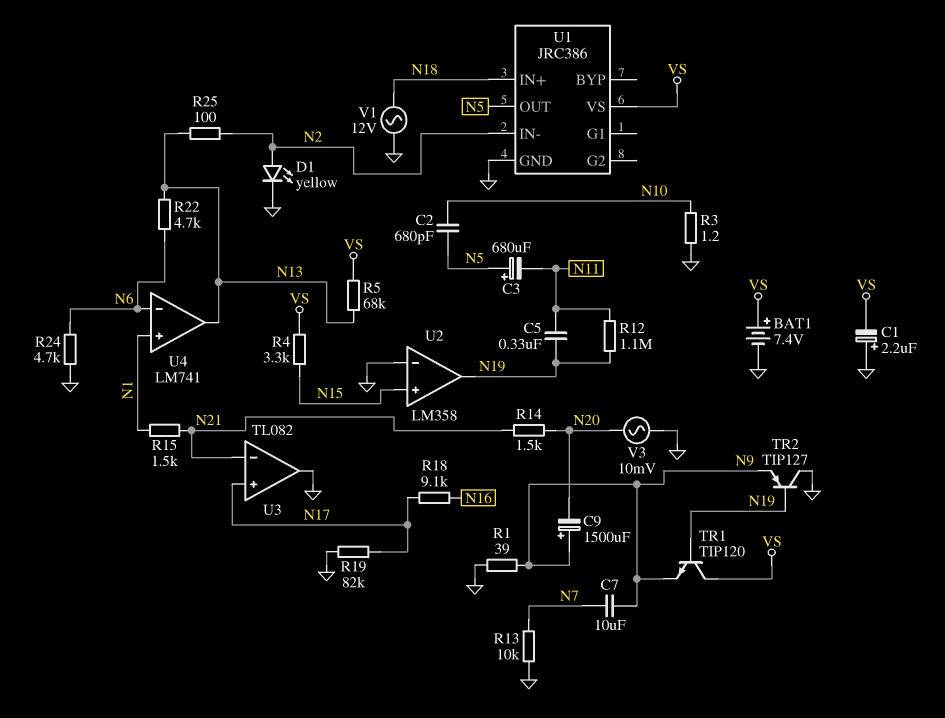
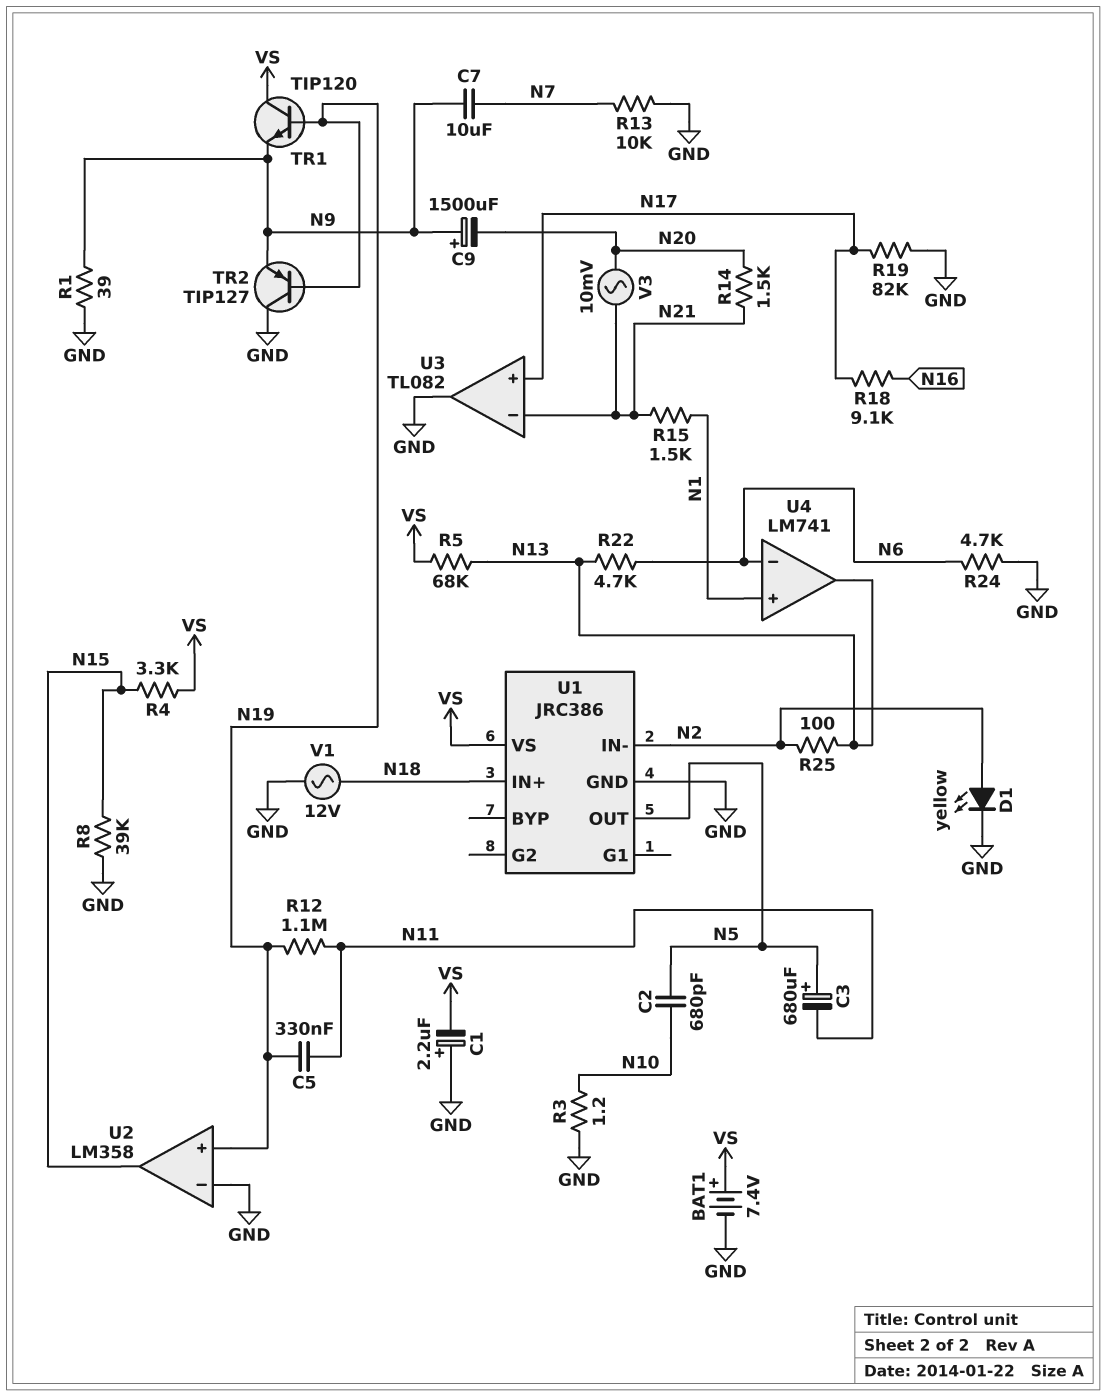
R8: none -> 39k (GND, N15)
U2 pin in+: N15 -> N19
U2 pin out: N19 -> N15
V3: AC 10mV (GND, N20) -> AC 10mV (N20, N21)

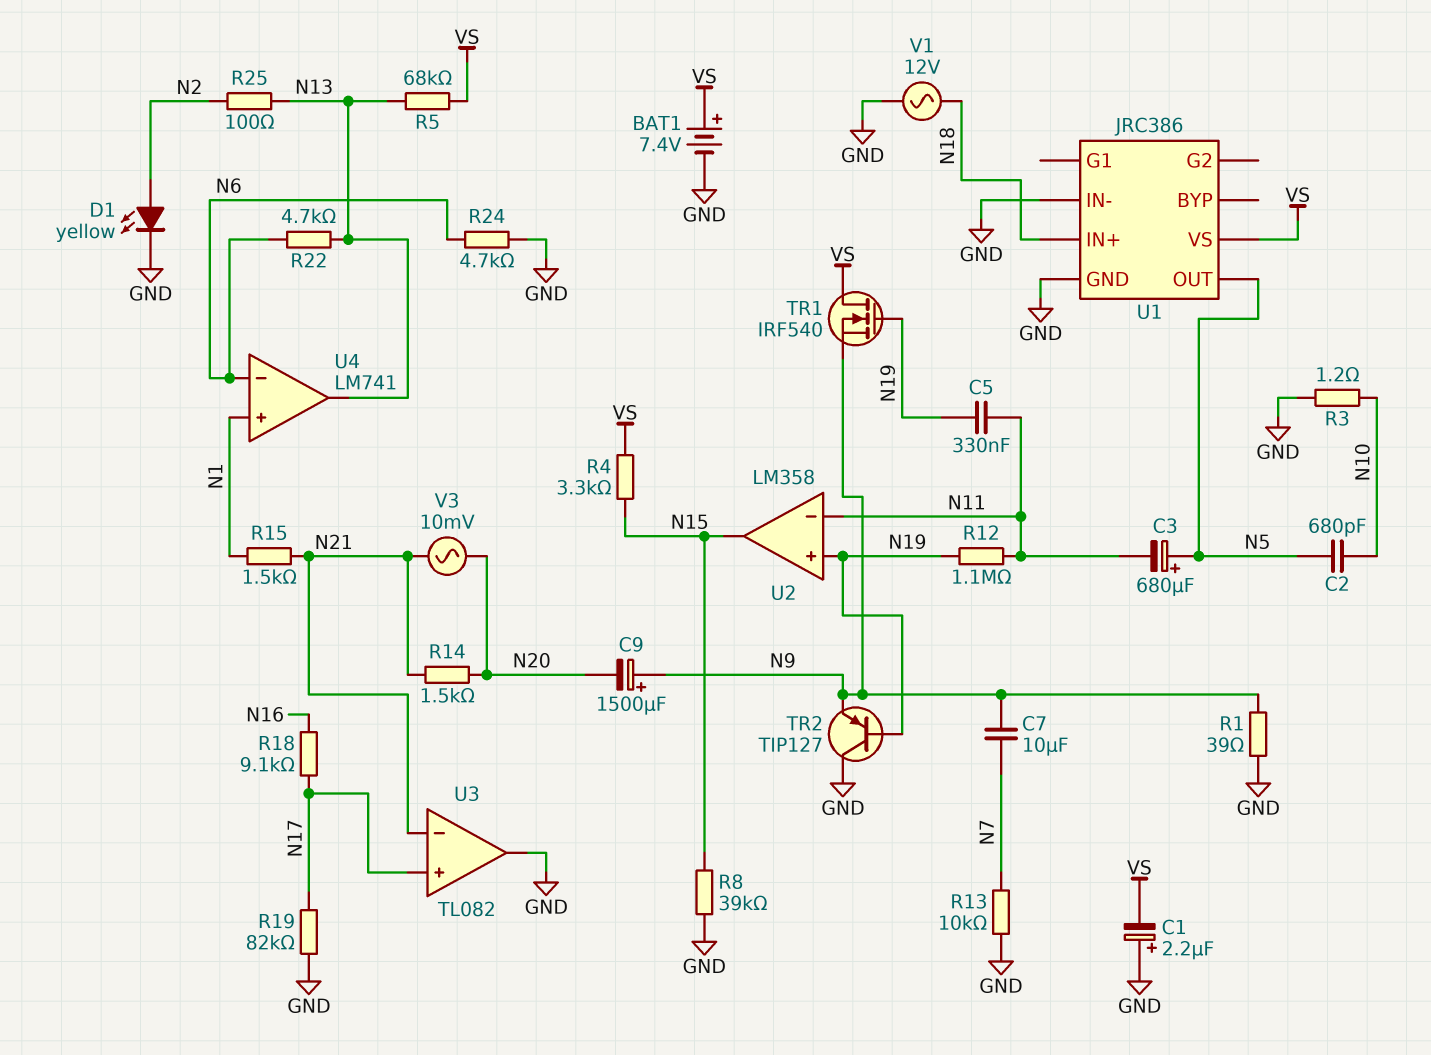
TR1: NPN TIP120 (B N19, C VS, E N9) -> NMOS IRF540 (G N19, D VS, S N9)
U1 pin IN-: N2 -> GND
U2 pin in-: GND -> N11

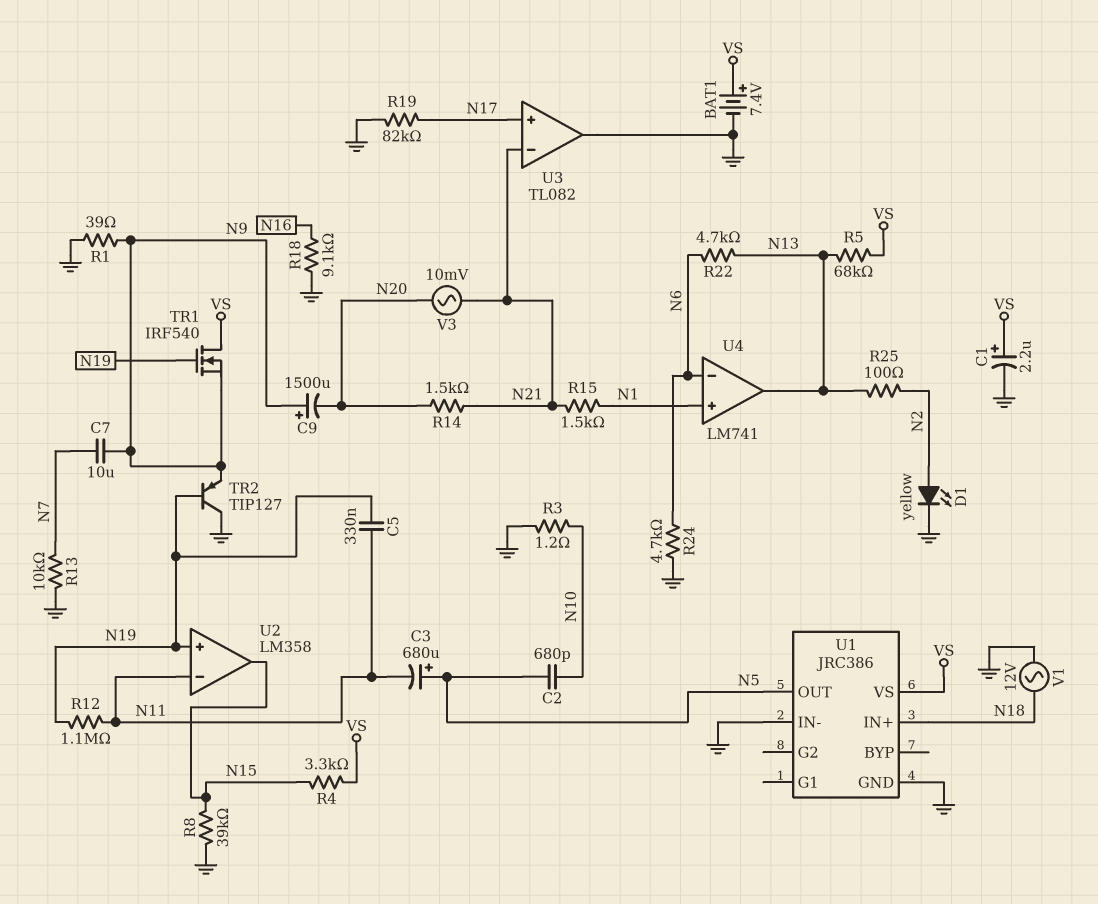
C1: 2.2uF (plus GND, minus VS) -> 2.2uF (plus VS, minus GND)
R18: 9.1k (N16, N17) -> 9.1k (GND, N16)

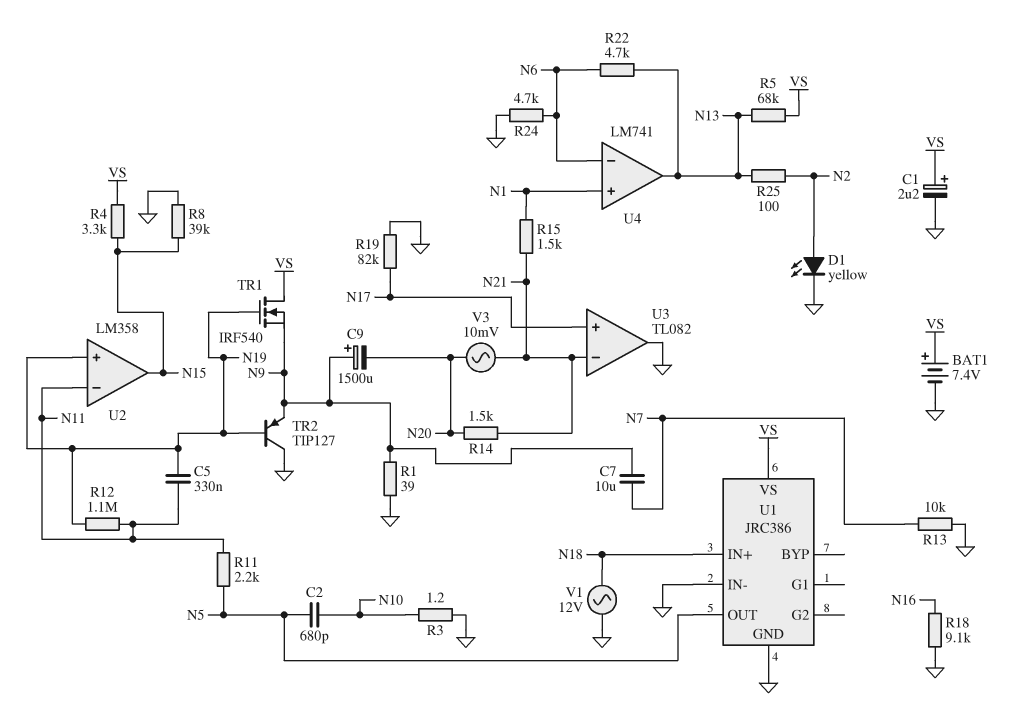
C3: 680uF (plus N5, minus N11) -> none
R11: none -> 2.2k (N5, N11)

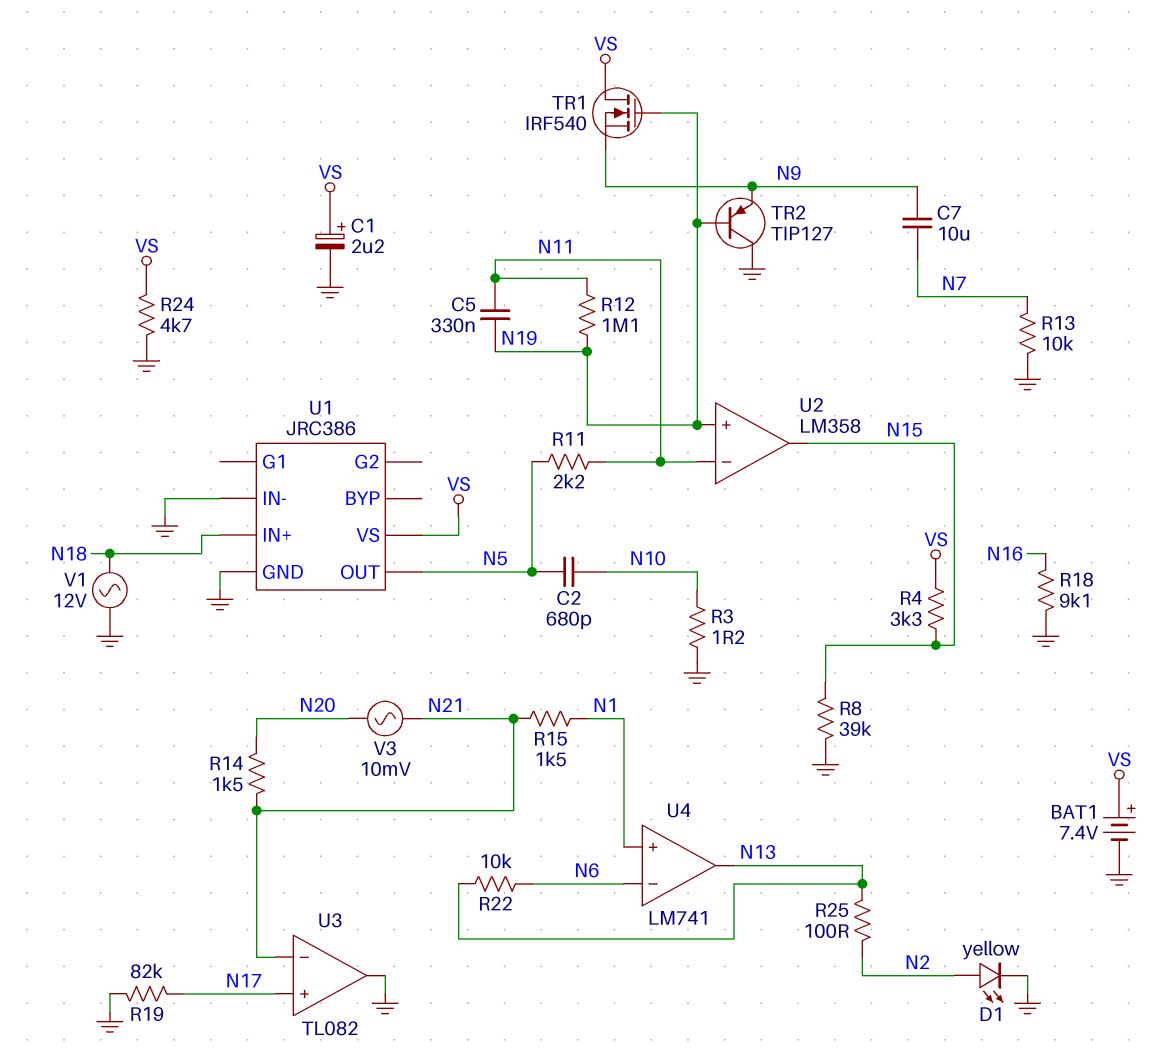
C9: 1500uF (plus N9, minus N20) -> none
R1: 39 (GND, N9) -> none
R5: 68k (N13, VS) -> none
R22: 4.7k (N6, N13) -> 10k (N6, N13)
R24: 4.7k (GND, N6) -> 4.7k (GND, VS)

